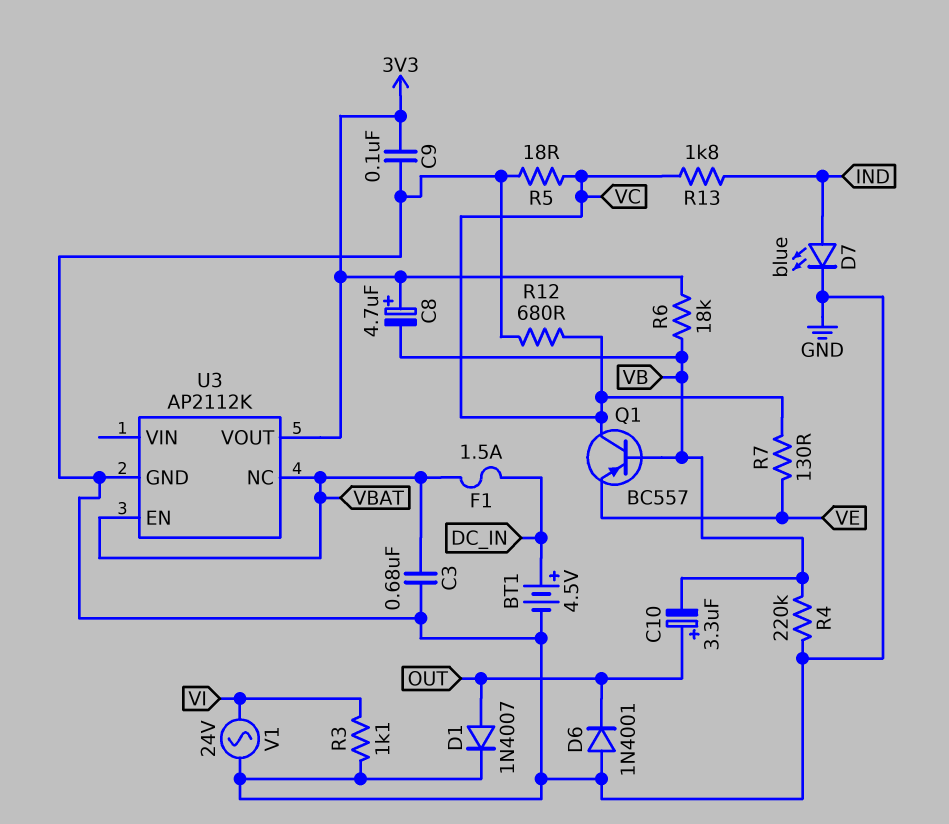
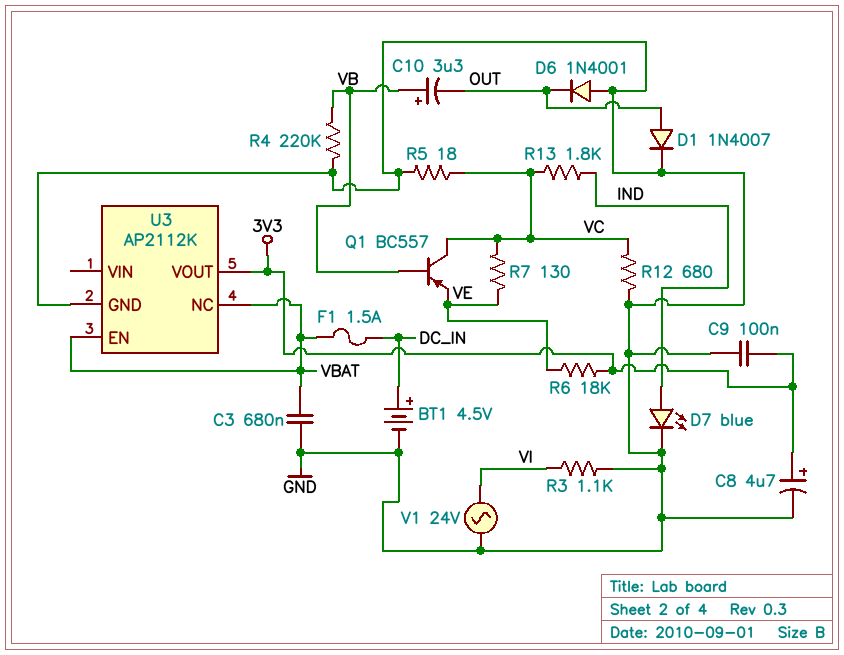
C8: 4.7uF (plus 3V3, minus VB) -> 4.7uF (plus 3V3, minus GND)
C10: 3.3uF (plus OUT, minus VB) -> 3.3uF (plus VB, minus OUT)
R6: 18k (3V3, VB) -> 18k (3V3, VE)

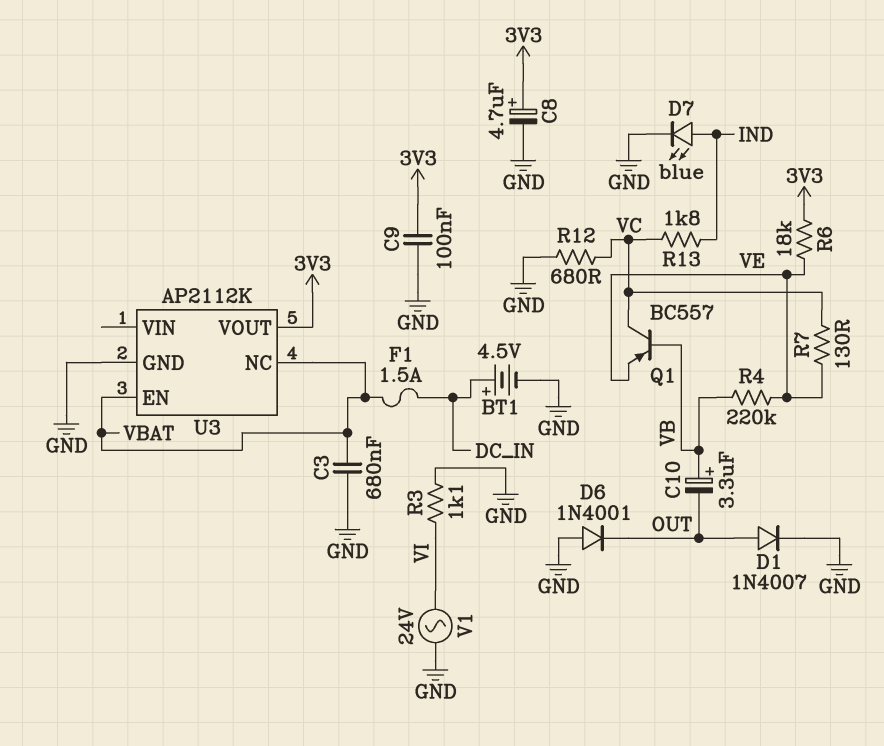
R4: 220k (GND, VB) -> 220k (VB, VE)
R5: 18 (GND, VC) -> none

